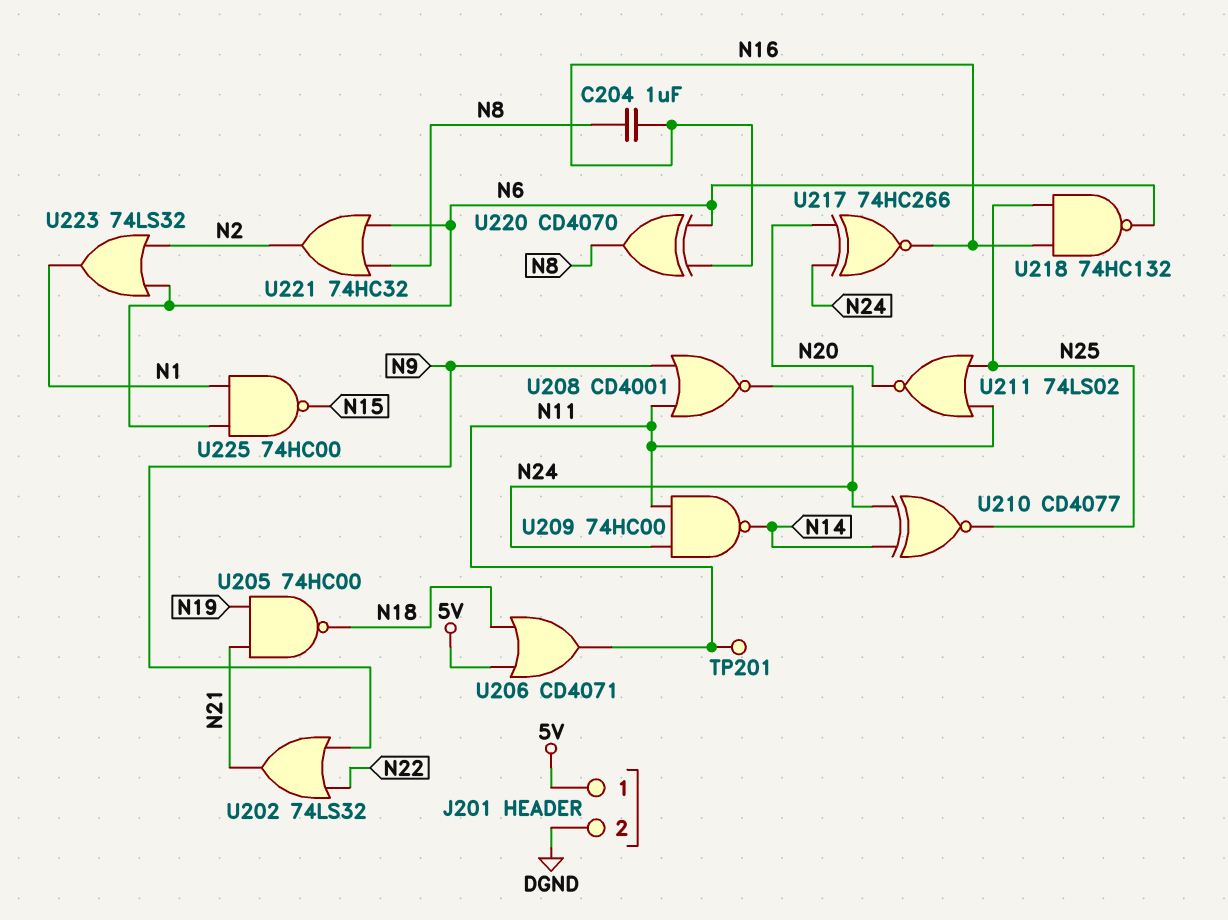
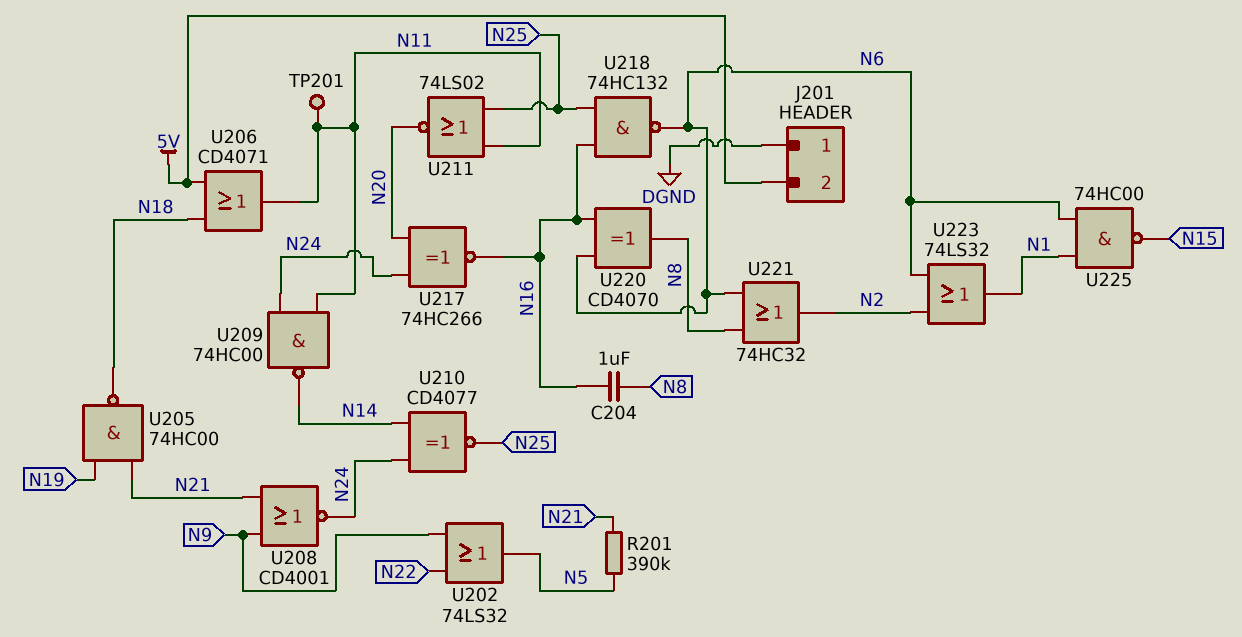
J201 pin 1: 5V -> DGND
J201 pin 2: DGND -> 5V
R201: none -> 390k (N5, N21)
U202: OR 74LS32 (in N9, in N22, out N21) -> OR 74LS32 (in N9, in N22, out N5)
U208: NOR CD4001 (in N9, in N11, out N24) -> NOR CD4001 (in N9, in N21, out N24)

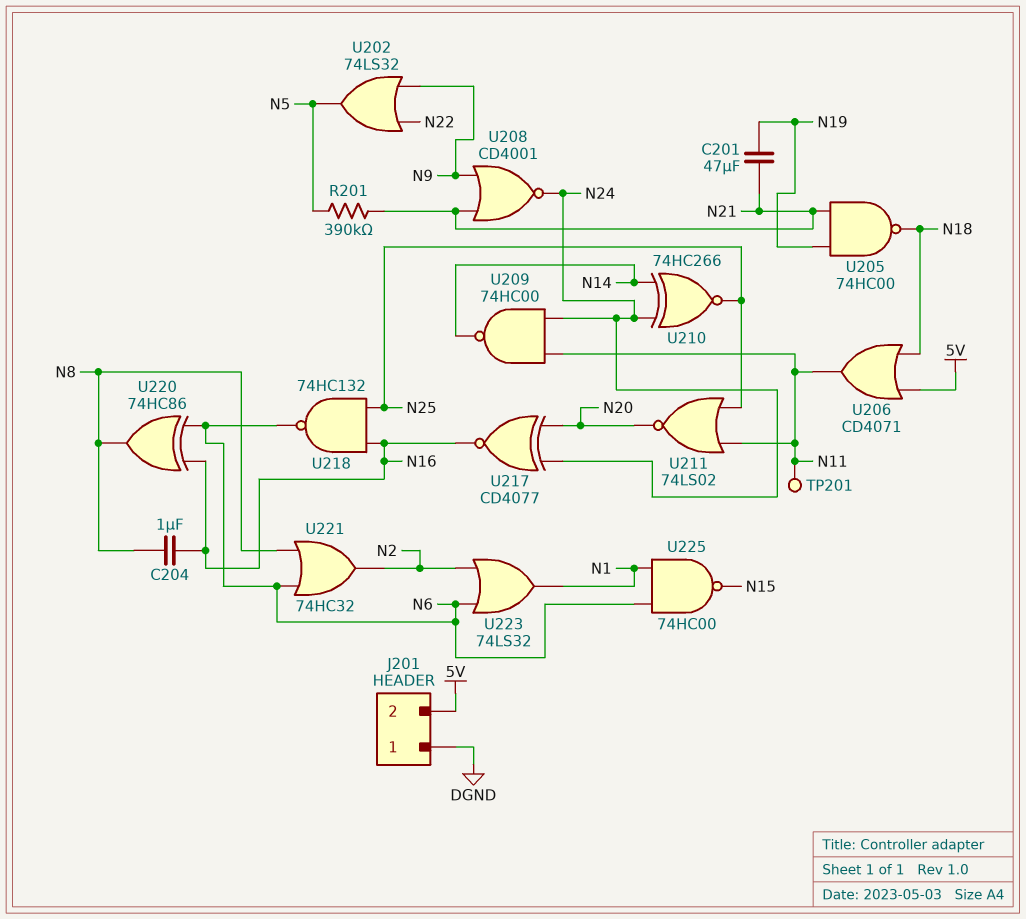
C201: none -> 47uF (N19, N21)
U210: XNOR CD4077 (in N14, in N24, out N25) -> XNOR 74HC266 (in N14, in N24, out N25)
U217: XNOR 74HC266 (in N20, in N24, out N16) -> XNOR CD4077 (in N20, in N24, out N16)
U220: XOR CD4070 (in N6, in N16, out N8) -> XOR 74HC86 (in N6, in N16, out N8)

